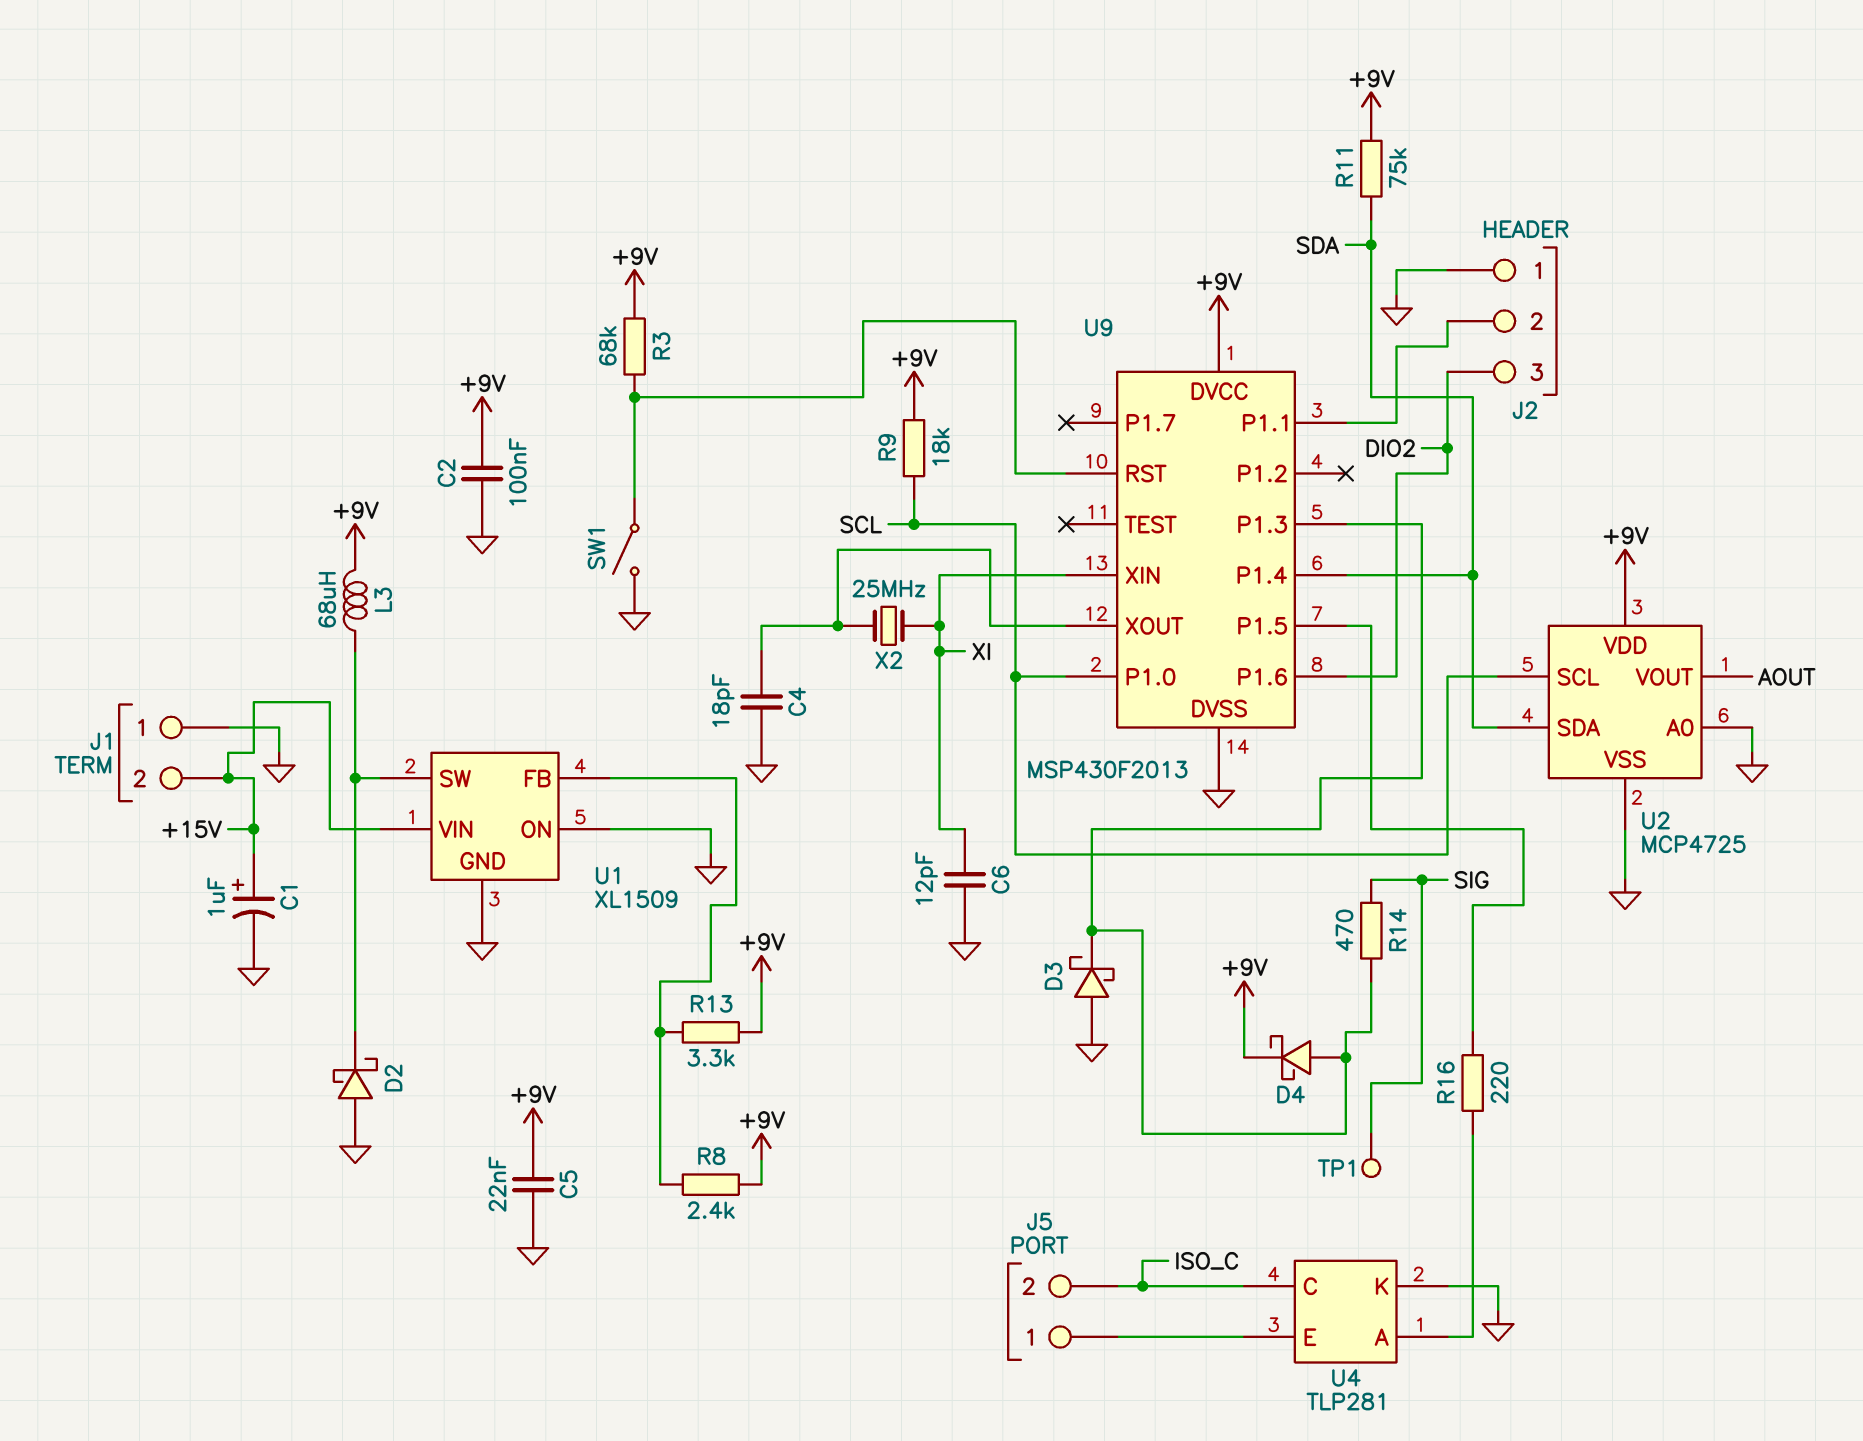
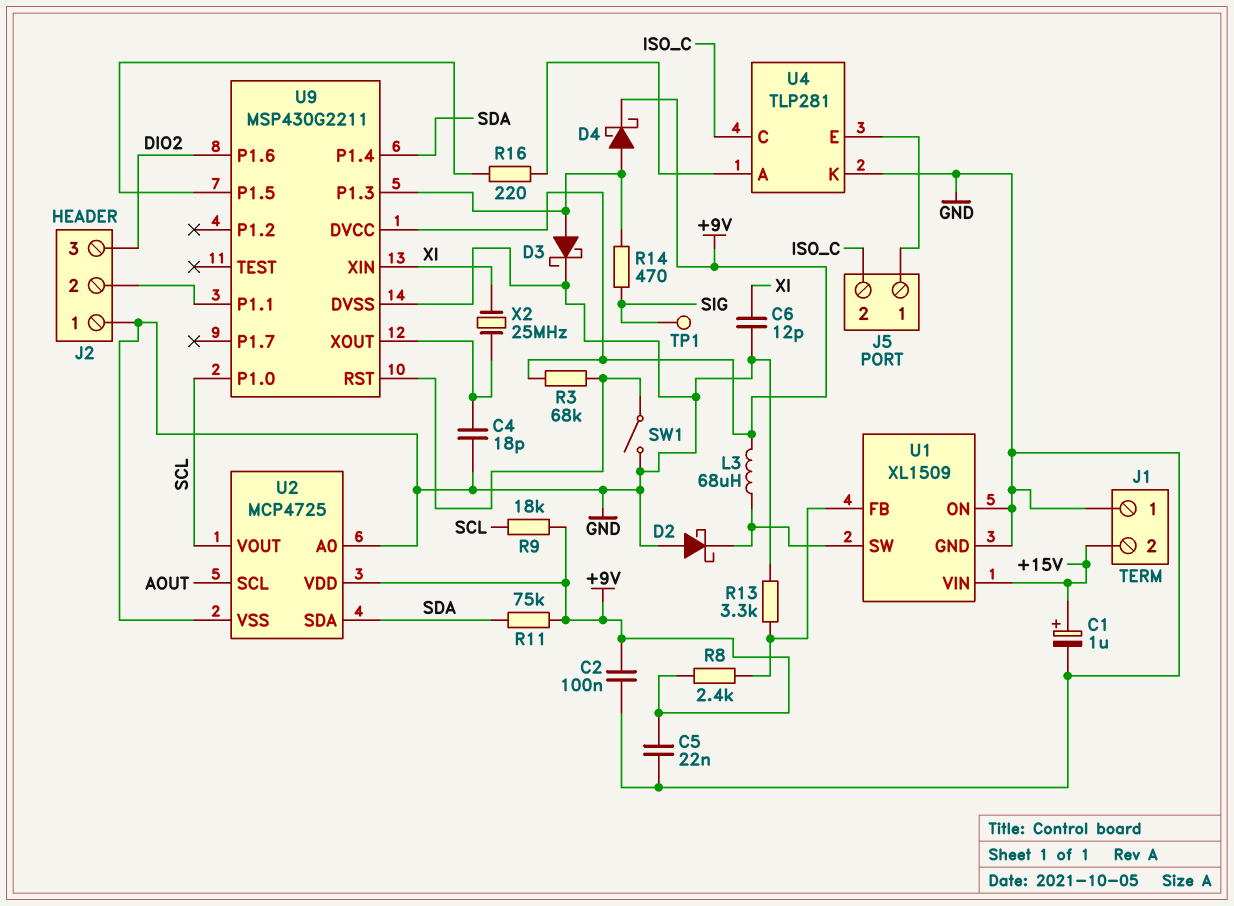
D3: schottky (A GND, K U9/P1.3) -> schottky (A U9/P1.3, K GND)
R13: 3.3k (+9V, U1/FB) -> 3.3k (GND, U1/FB)
U2 pin SCL: SCL -> AOUT
U2 pin VOUT: AOUT -> SCL
U9: MSP430F2013 -> MSP430G2211

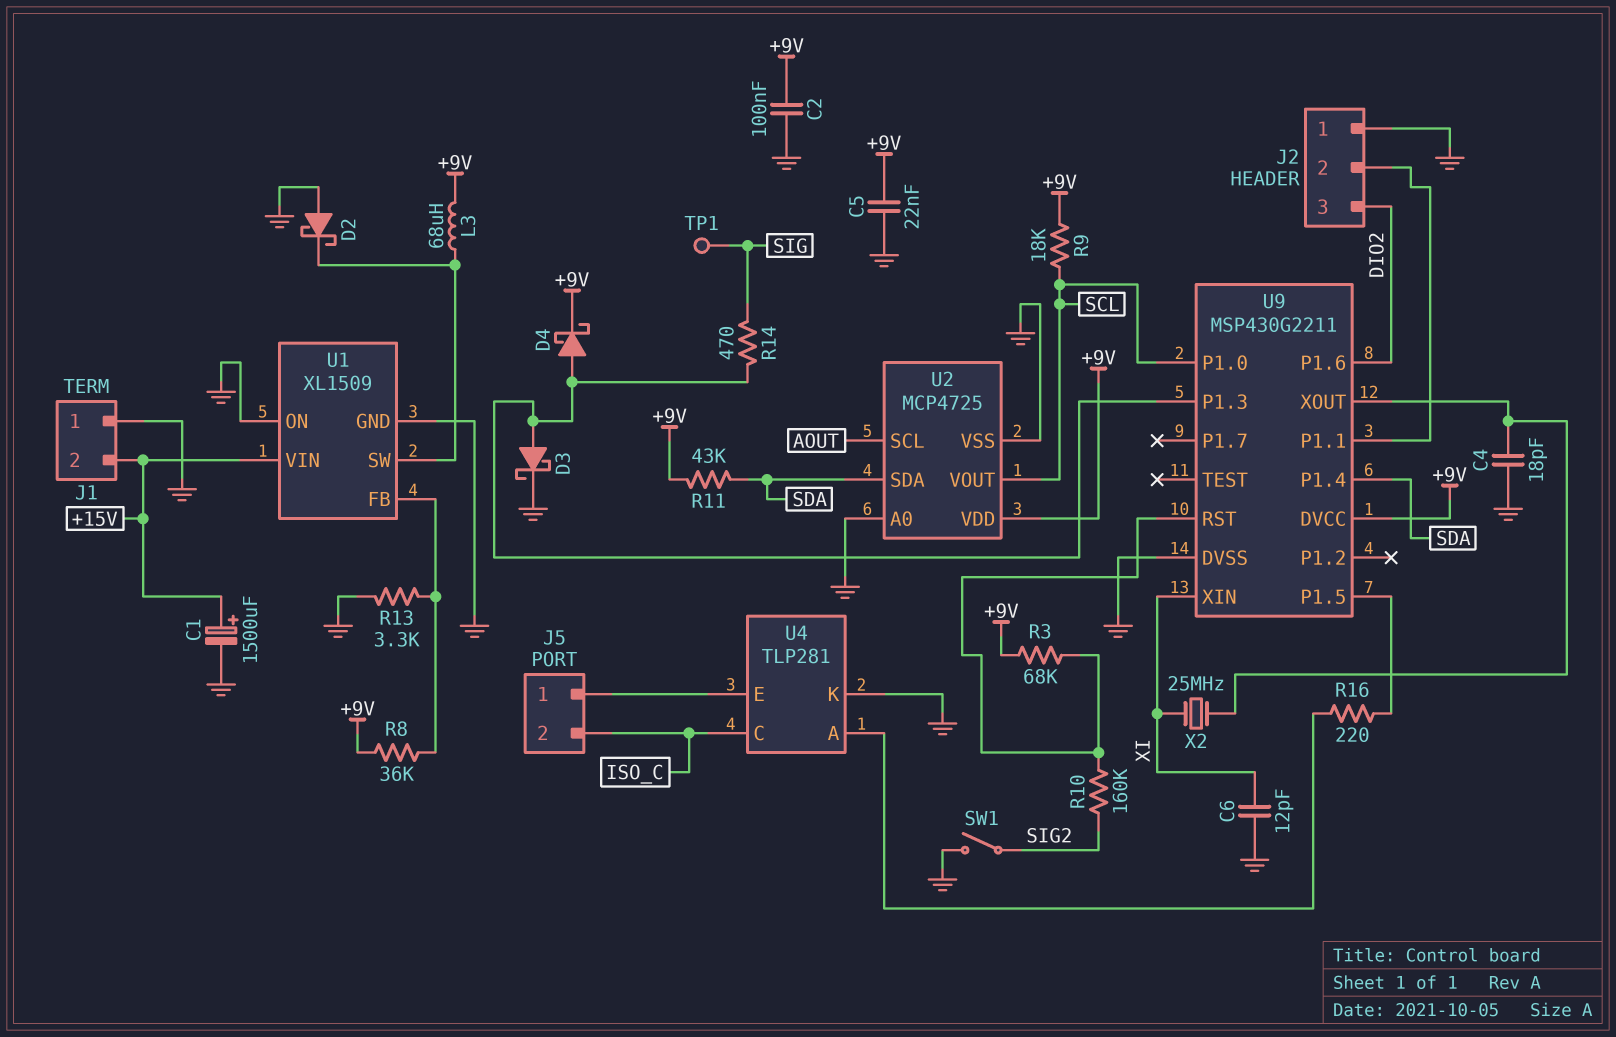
C1: 1uF (plus +15V, minus GND) -> 1500uF (plus +15V, minus GND)
R8: 2.4k (+9V, U1/FB) -> 36k (+9V, U1/FB)
R10: none -> 160k (SIG2, U9/RST)
R11: 75k (+9V, SDA) -> 43k (+9V, SDA)
SW1: switch (GND, U9/RST) -> switch (GND, SIG2)

